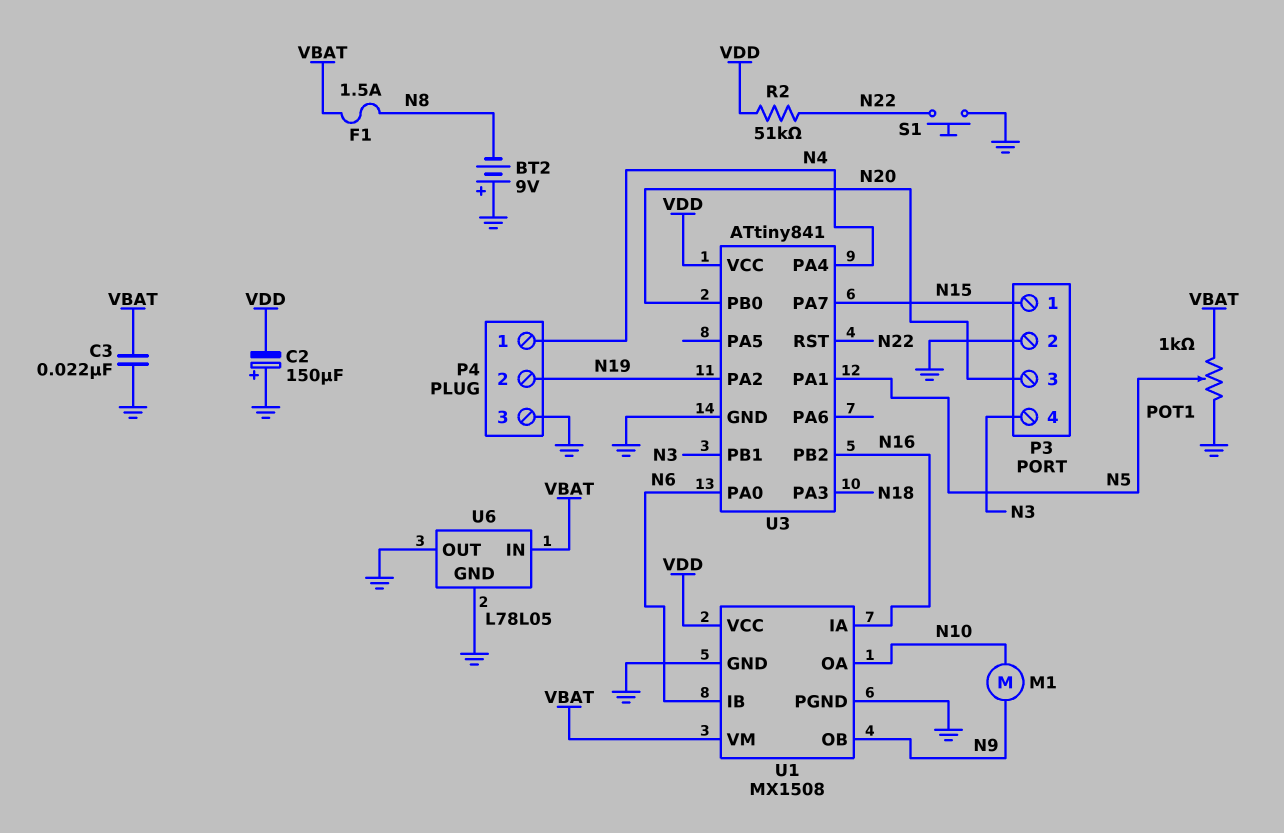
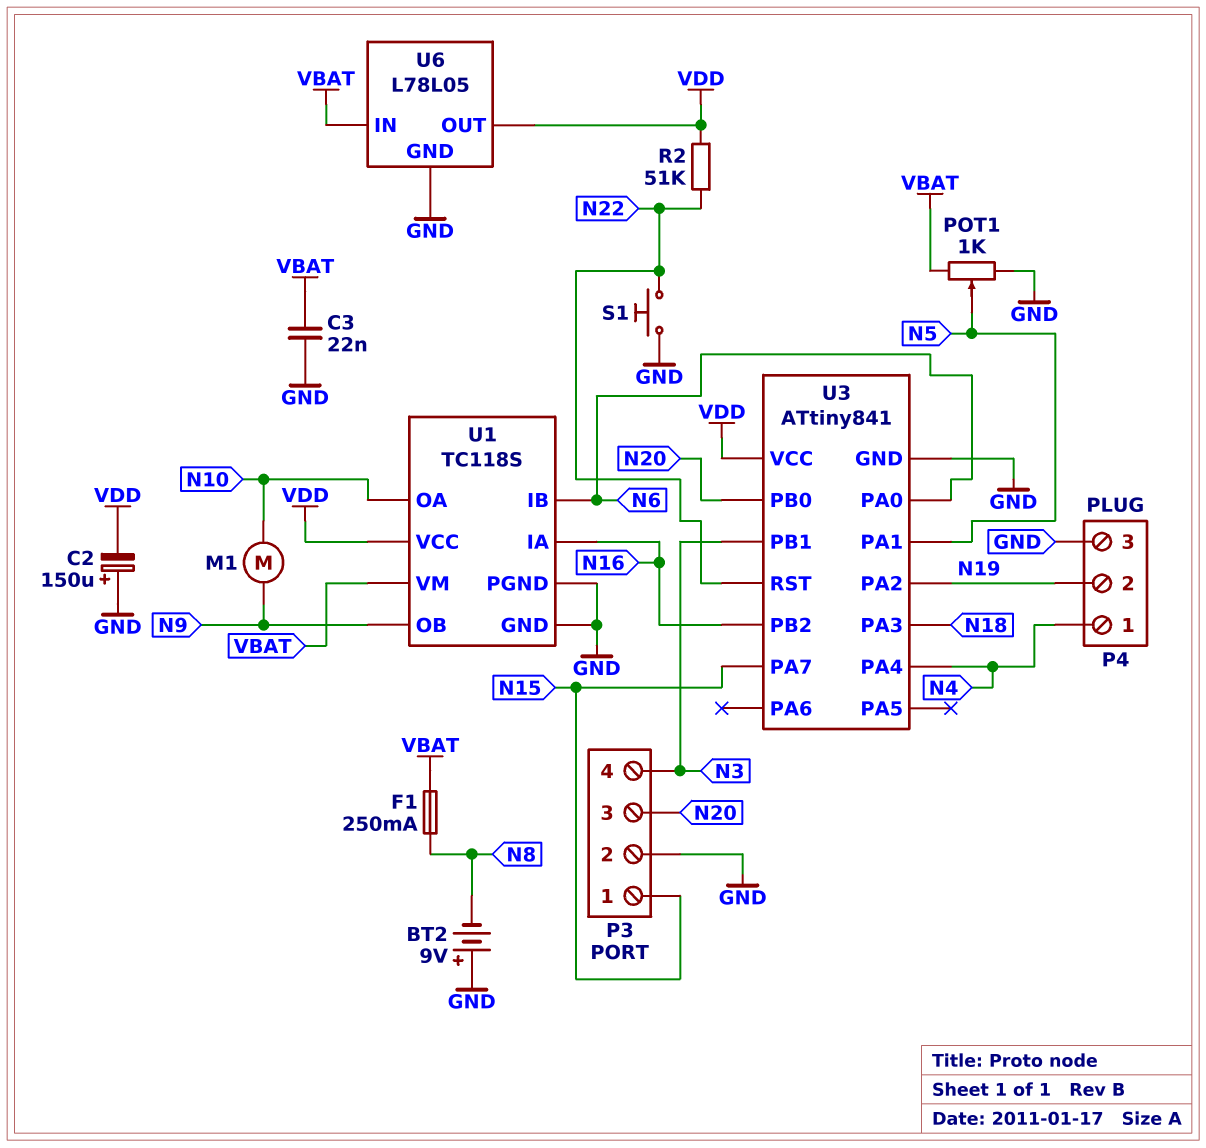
F1: 1.5A (N8, VBAT) -> 250mA (N8, VBAT)
U1: MX1508 -> TC118S
U6 pin OUT: GND -> VDD

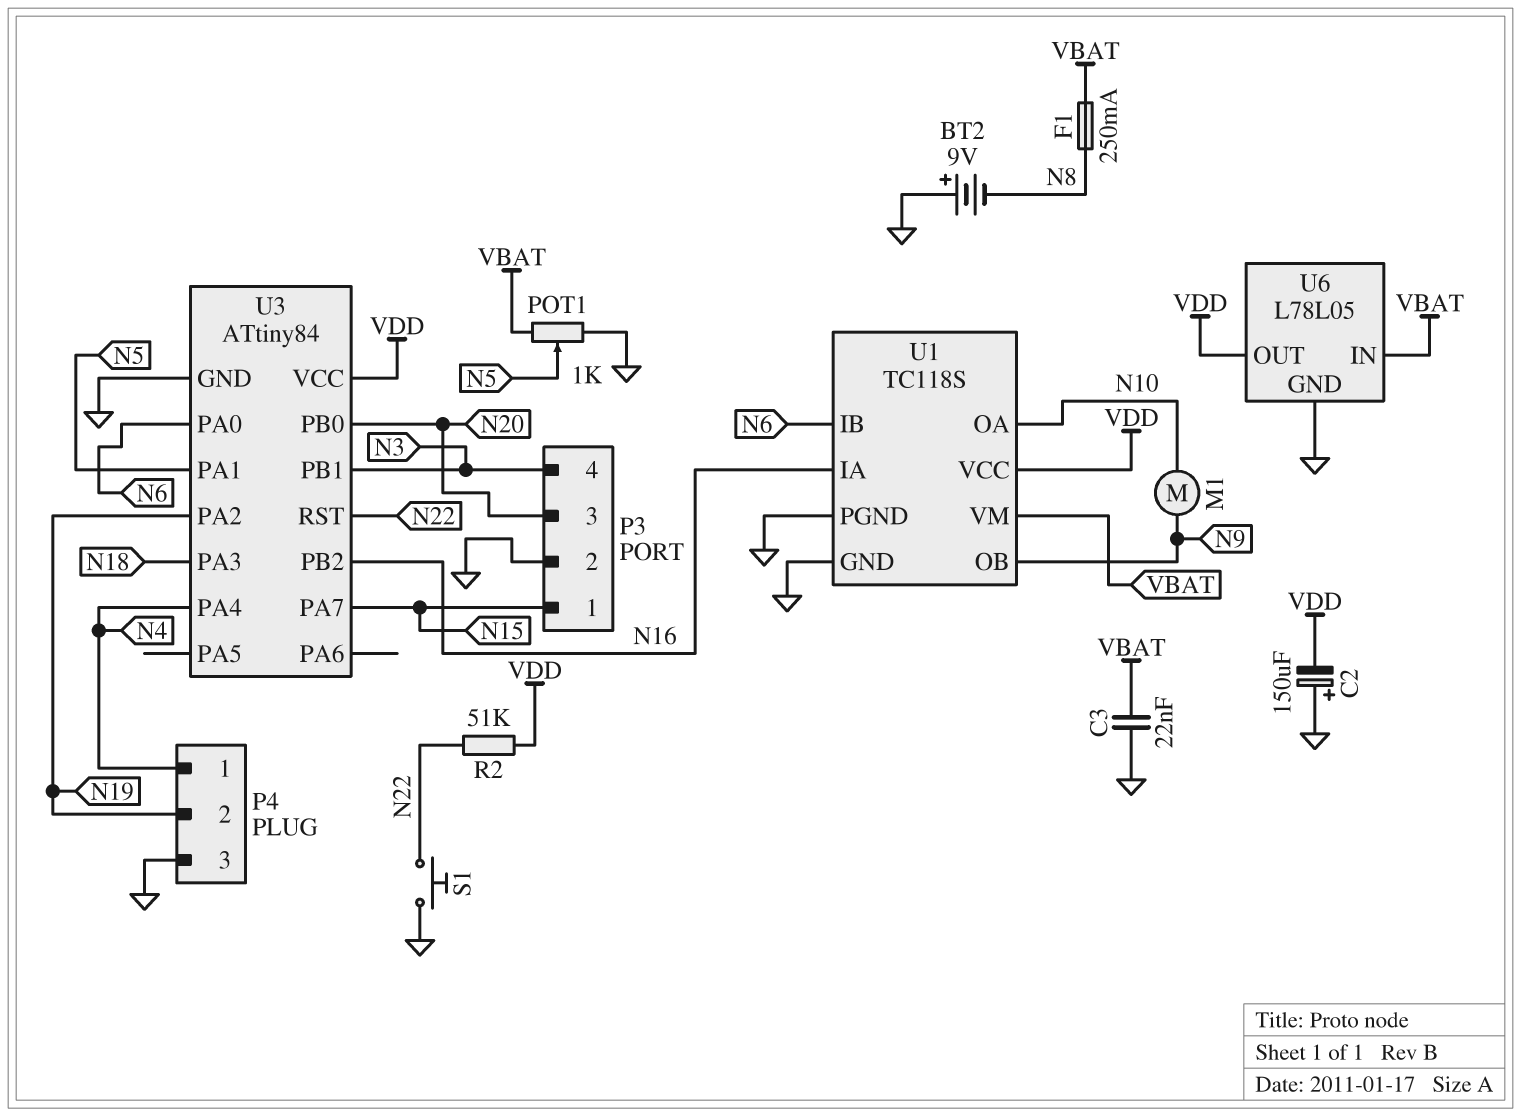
U3: ATtiny841 -> ATtiny84

